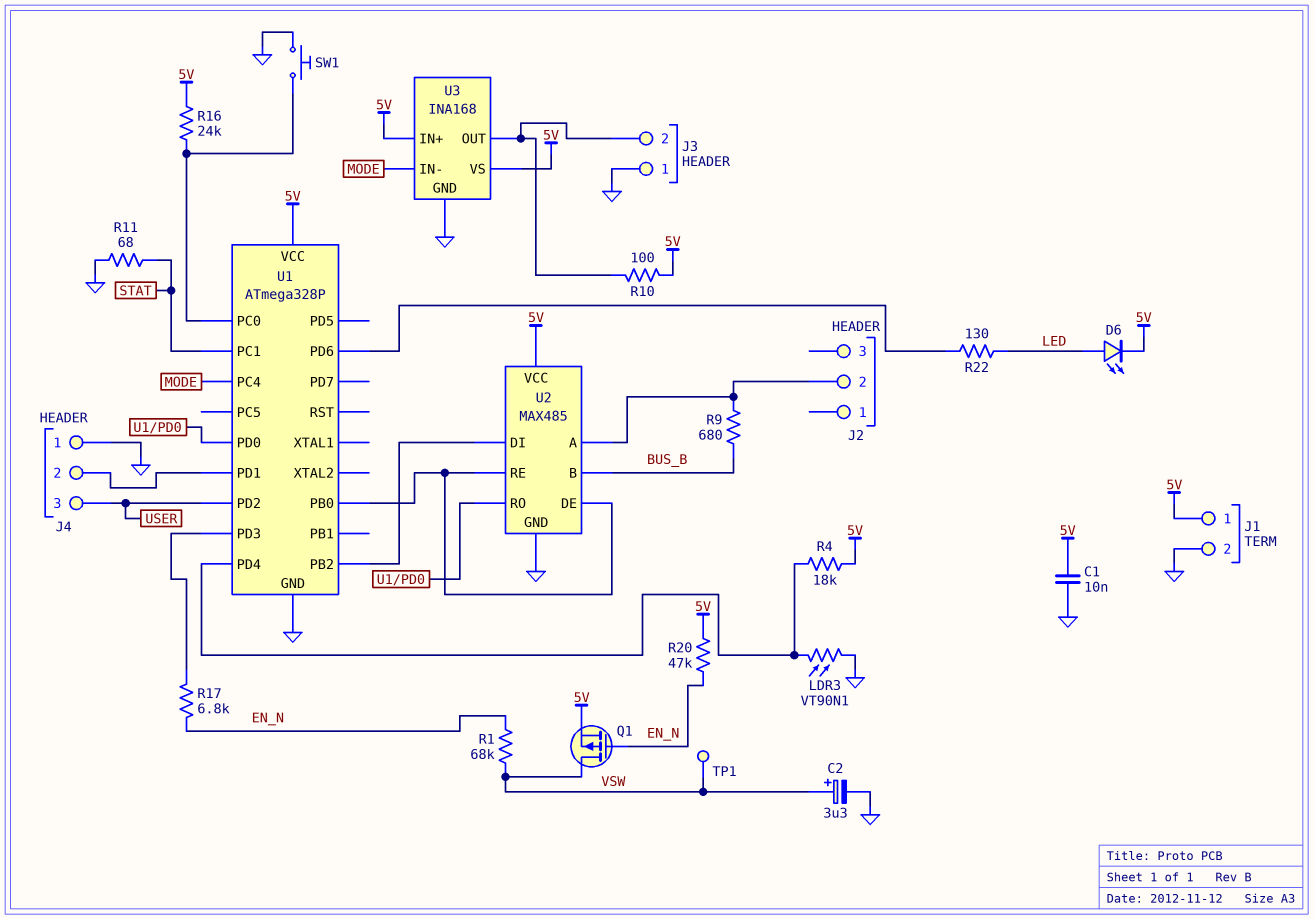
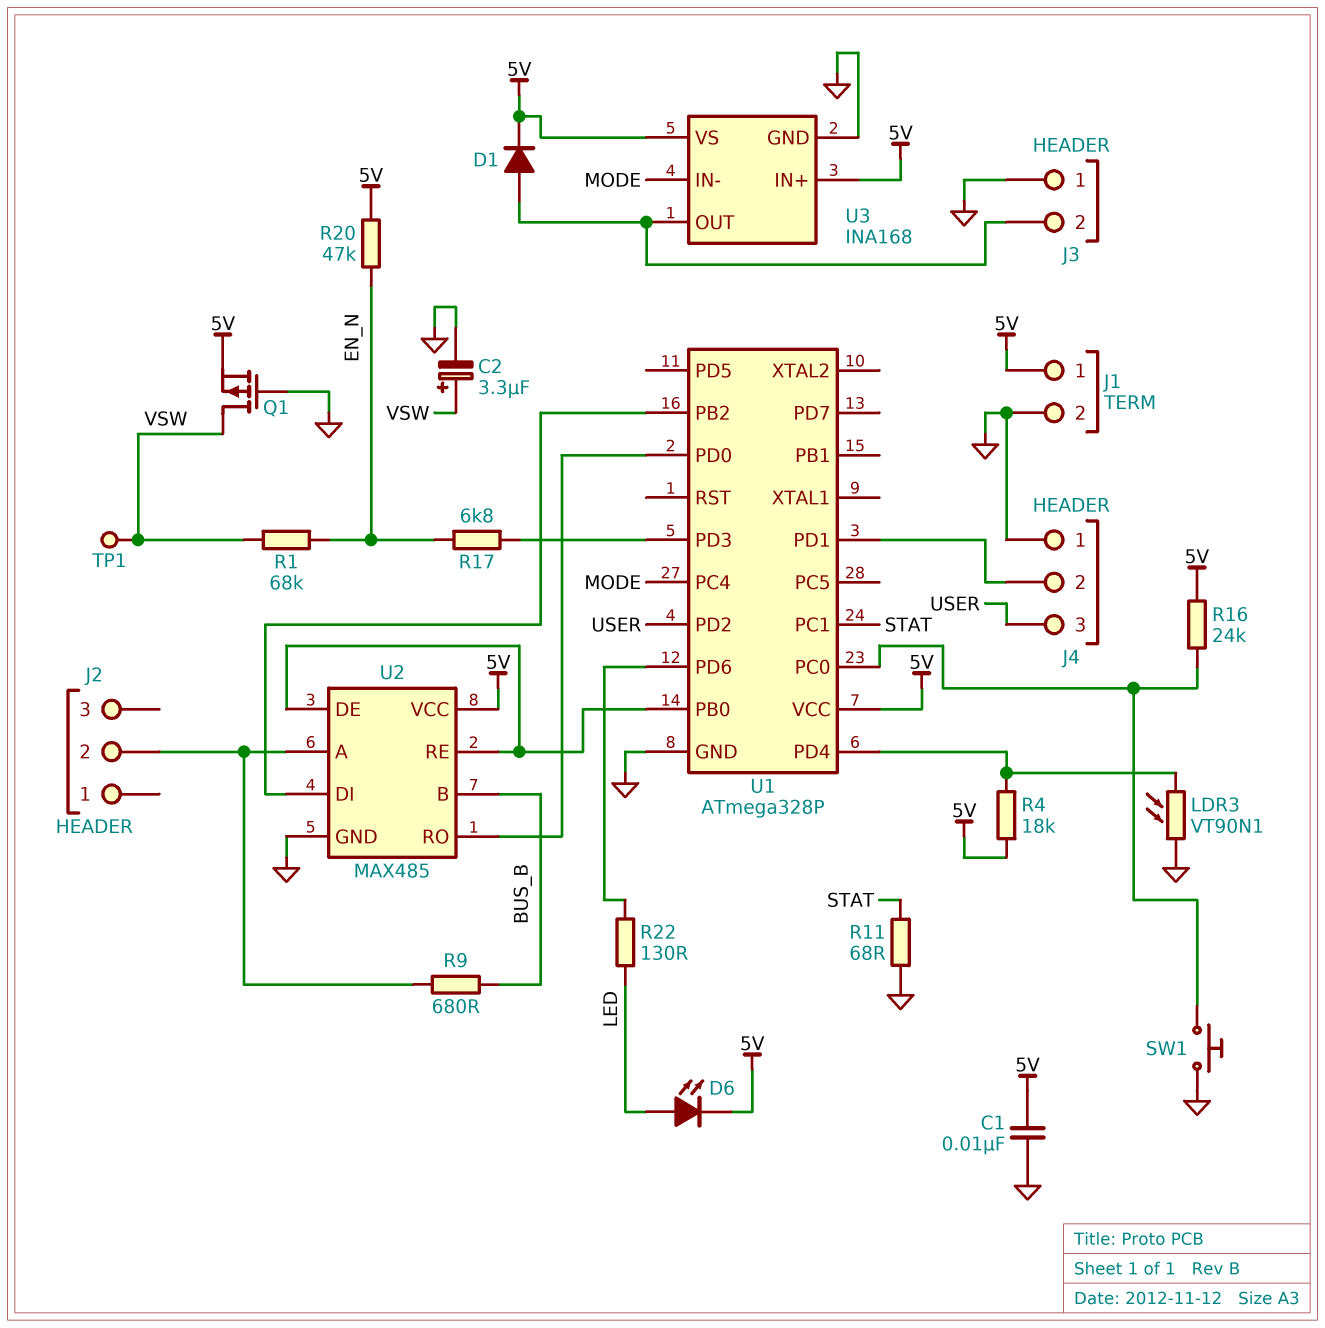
D1: none -> diode (A J3/2, K 5V)
Q1: PMOS (G EN_N, D VSW, S 5V) -> PMOS (G GND, D VSW, S 5V)
R10: 100 (5V, J3/2) -> none

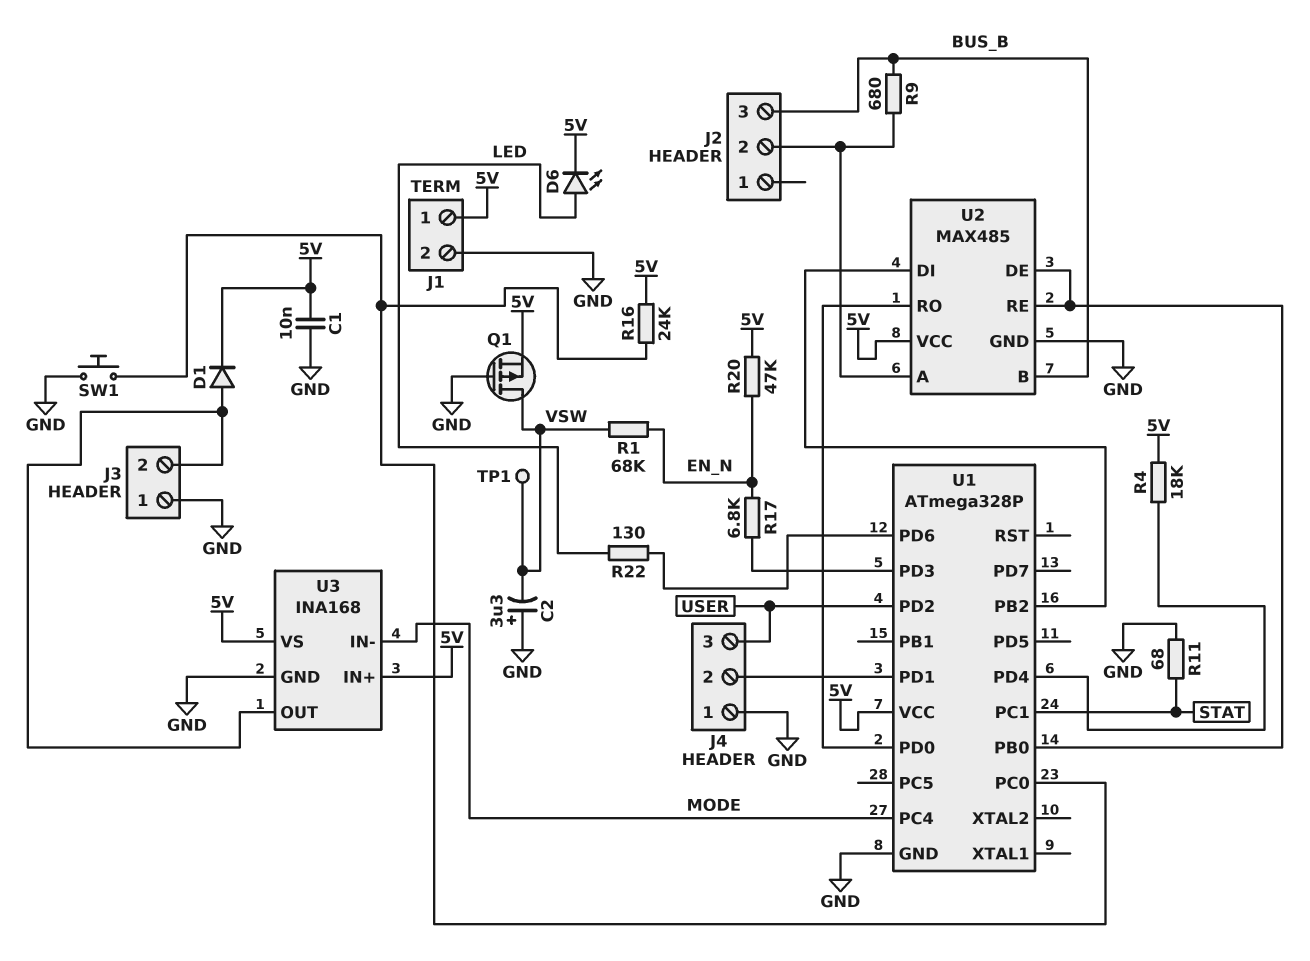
C2: 3.3uF (plus VSW, minus GND) -> 3.3uF (plus GND, minus VSW)
J2 pin 3: none -> BUS_B
LDR3: VT90N1 (GND, U1/PD4) -> none

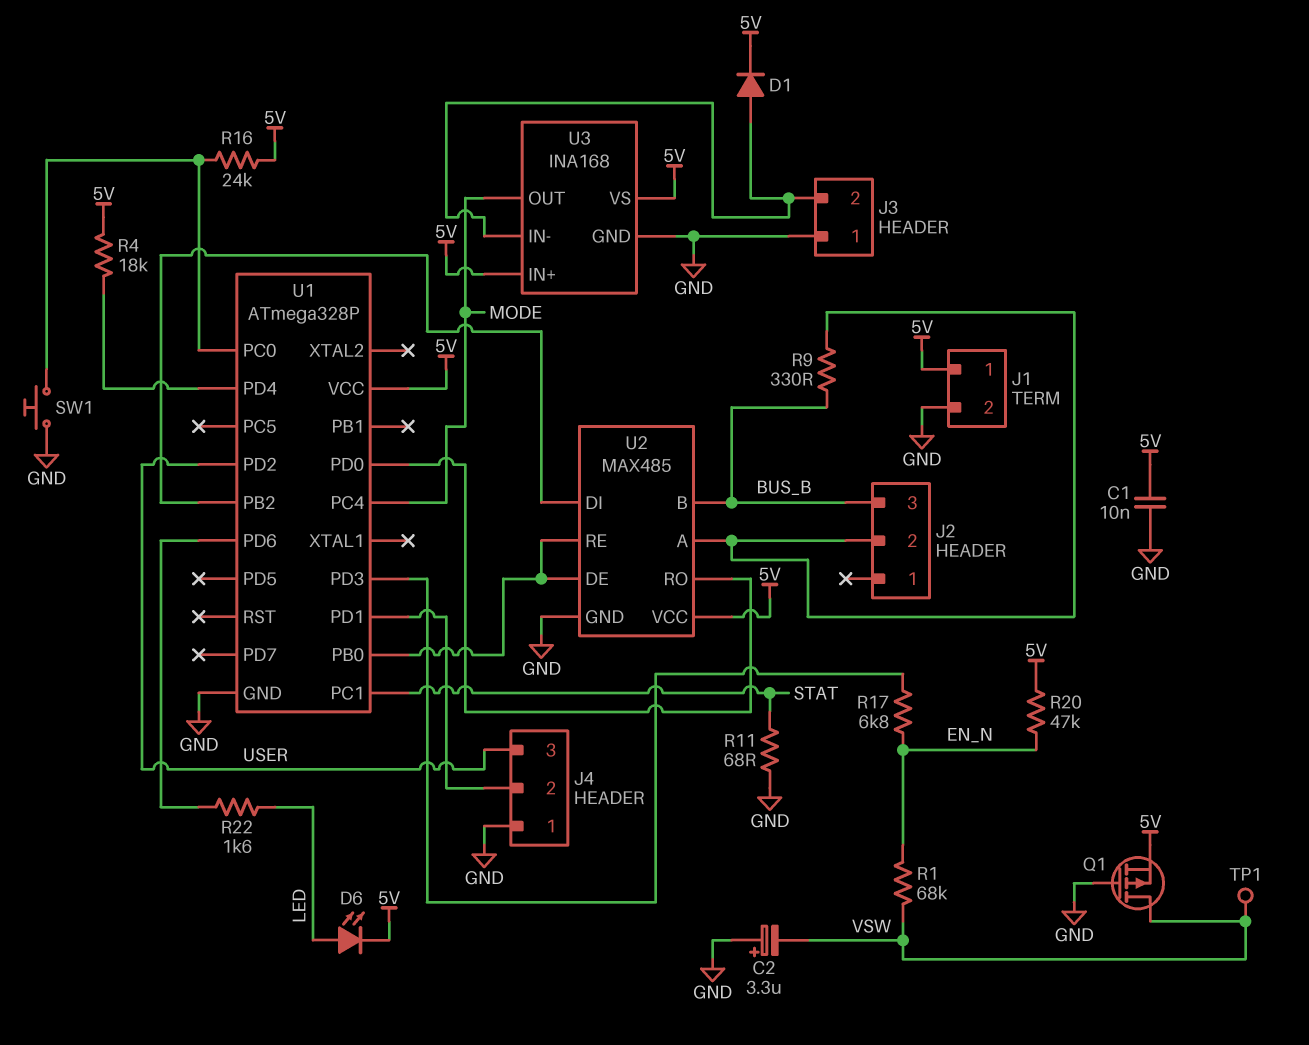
R9: 680 (BUS_B, J2/2) -> 330 (BUS_B, J2/2)
R22: 130 (LED, U1/PD6) -> 1.6k (LED, U1/PD6)
U3 pin IN-: MODE -> J3/2
U3 pin OUT: J3/2 -> MODE

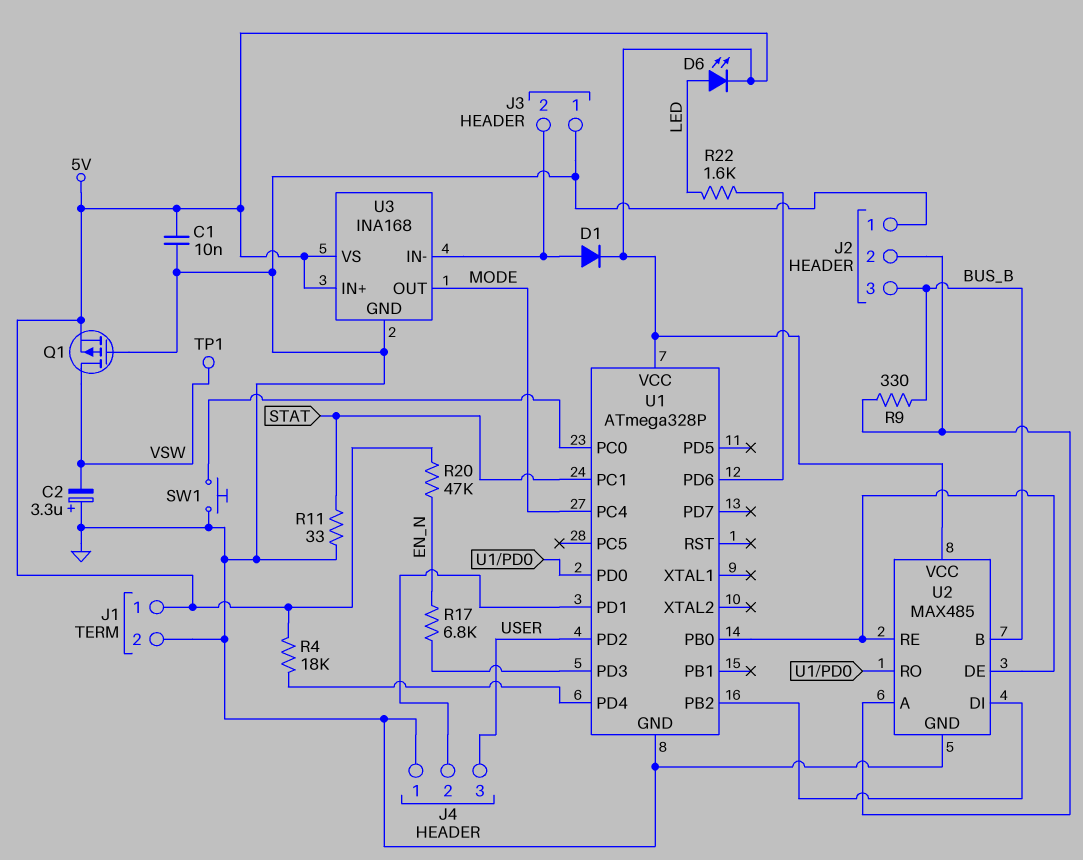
J2 pin 1: none -> GND
R1: 68k (EN_N, VSW) -> none
R11: 68 (GND, STAT) -> 33 (GND, STAT)
R16: 24k (5V, U1/PC0) -> none

